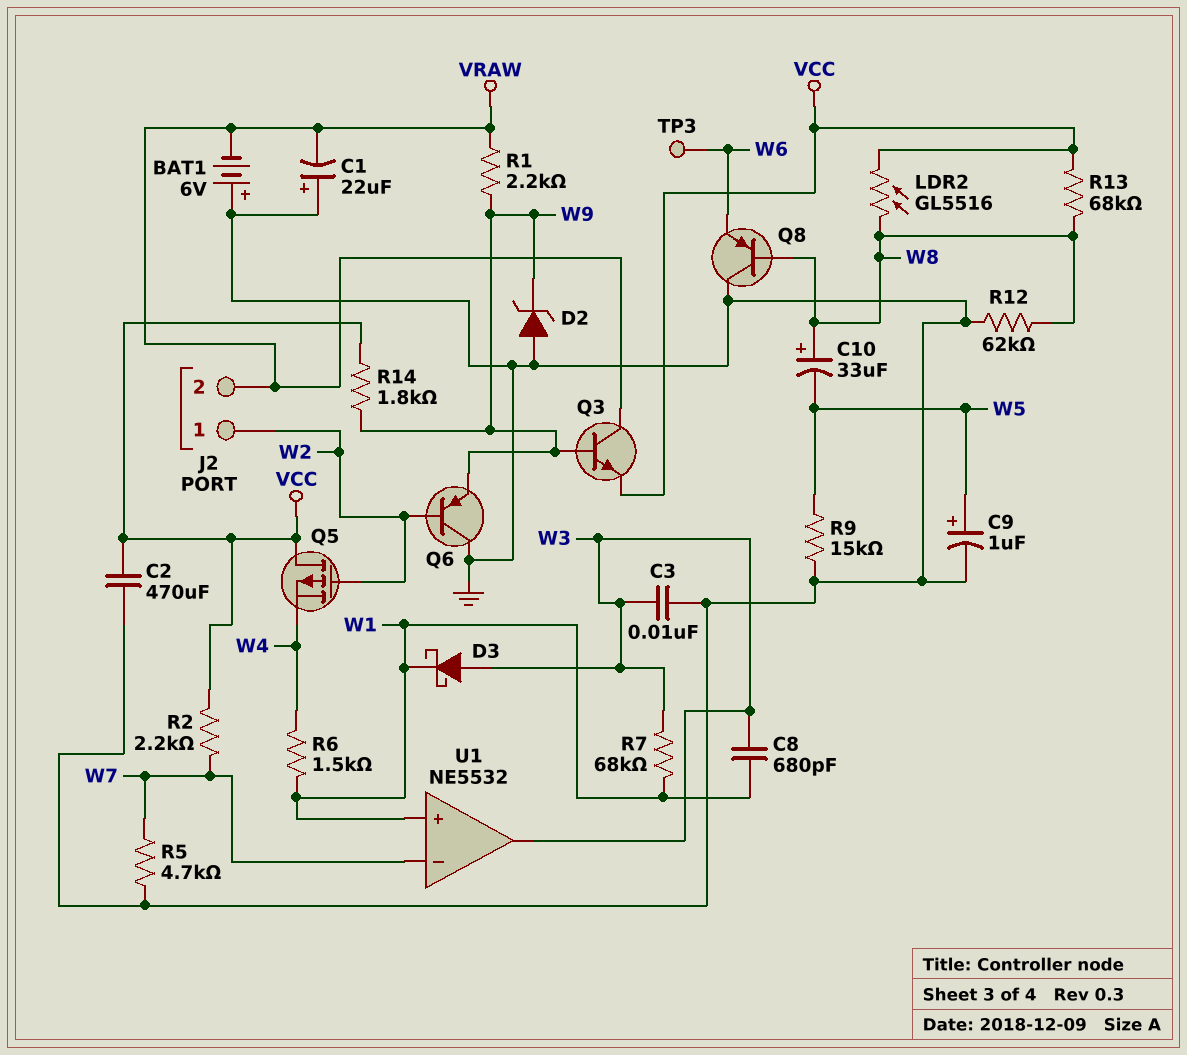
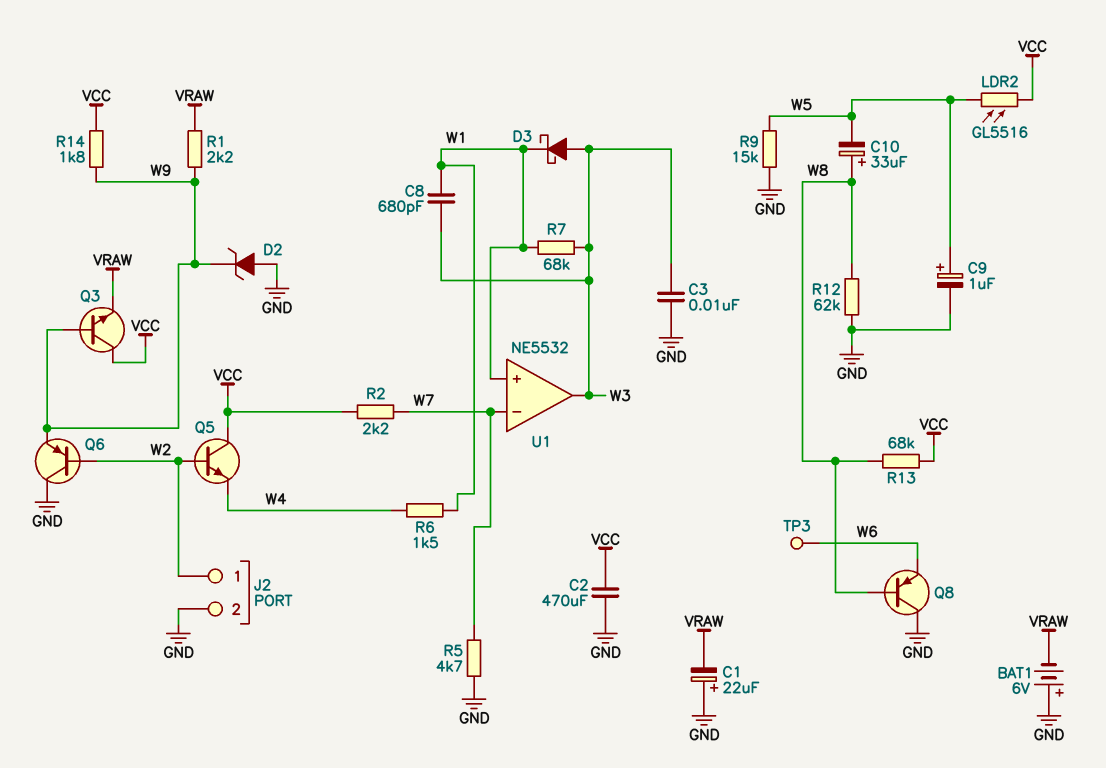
J2 pin 2: VRAW -> GND
LDR2: GL5516 (VCC, W8) -> GL5516 (VCC, W5)
Q3: NPN (B W9, C VRAW, E VCC) -> NPN (B W9, C VCC, E VRAW)
Q5: PMOS (G W2, D VCC, S W4) -> NPN (B W2, C VCC, E W4)

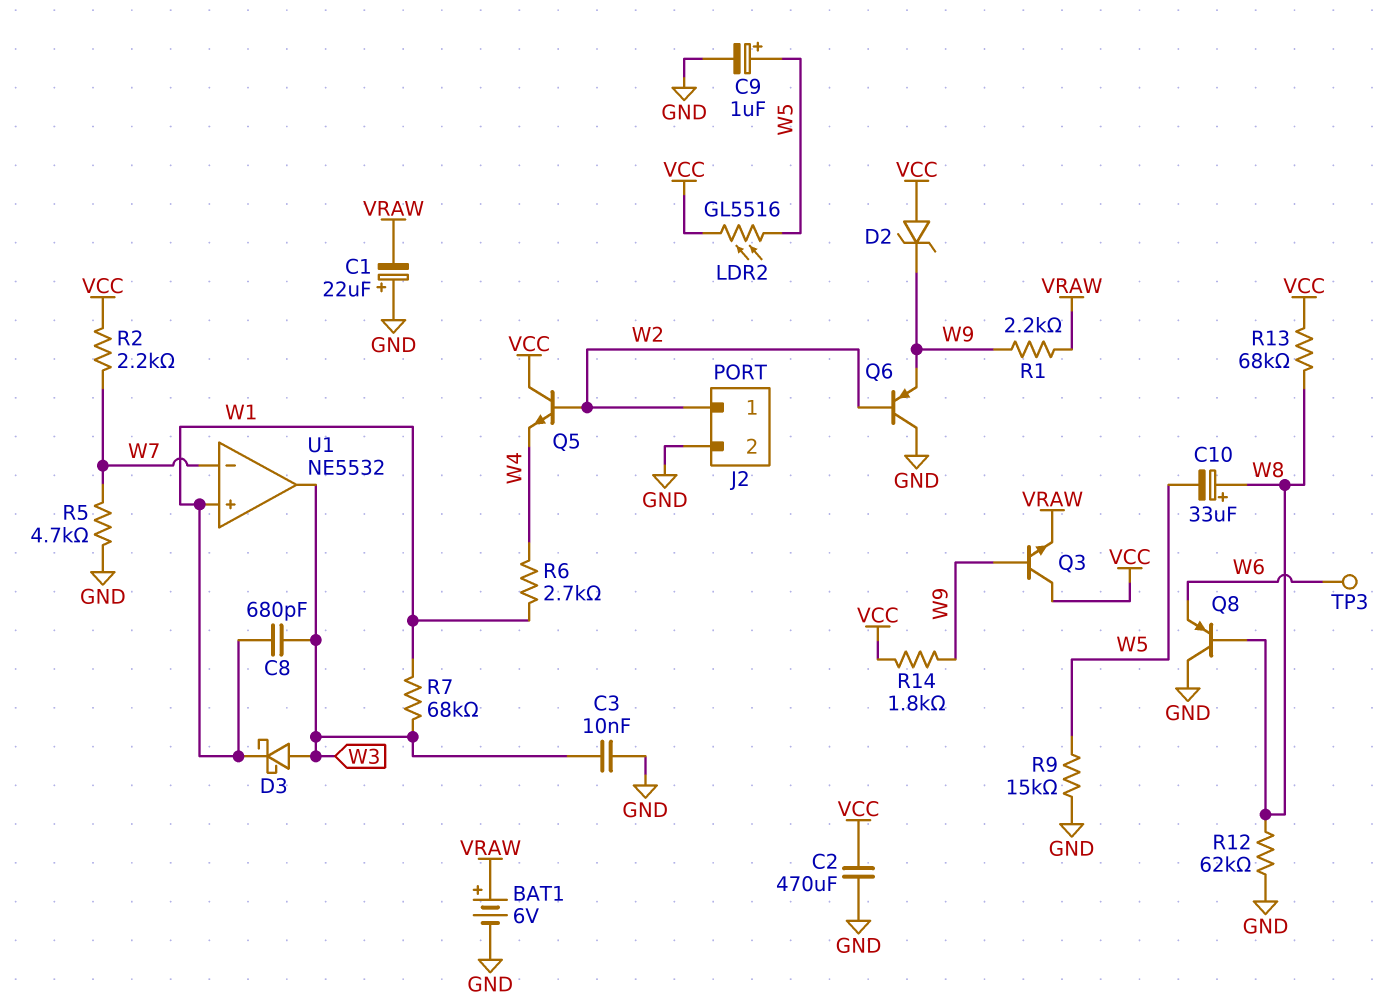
BAT1: 6V (plus GND, minus VRAW) -> 6V (plus VRAW, minus GND)
D2: zener (A GND, K W9) -> zener (A VCC, K W9)
R6: 1.5k (W1, W4) -> 2.7k (W1, W4)

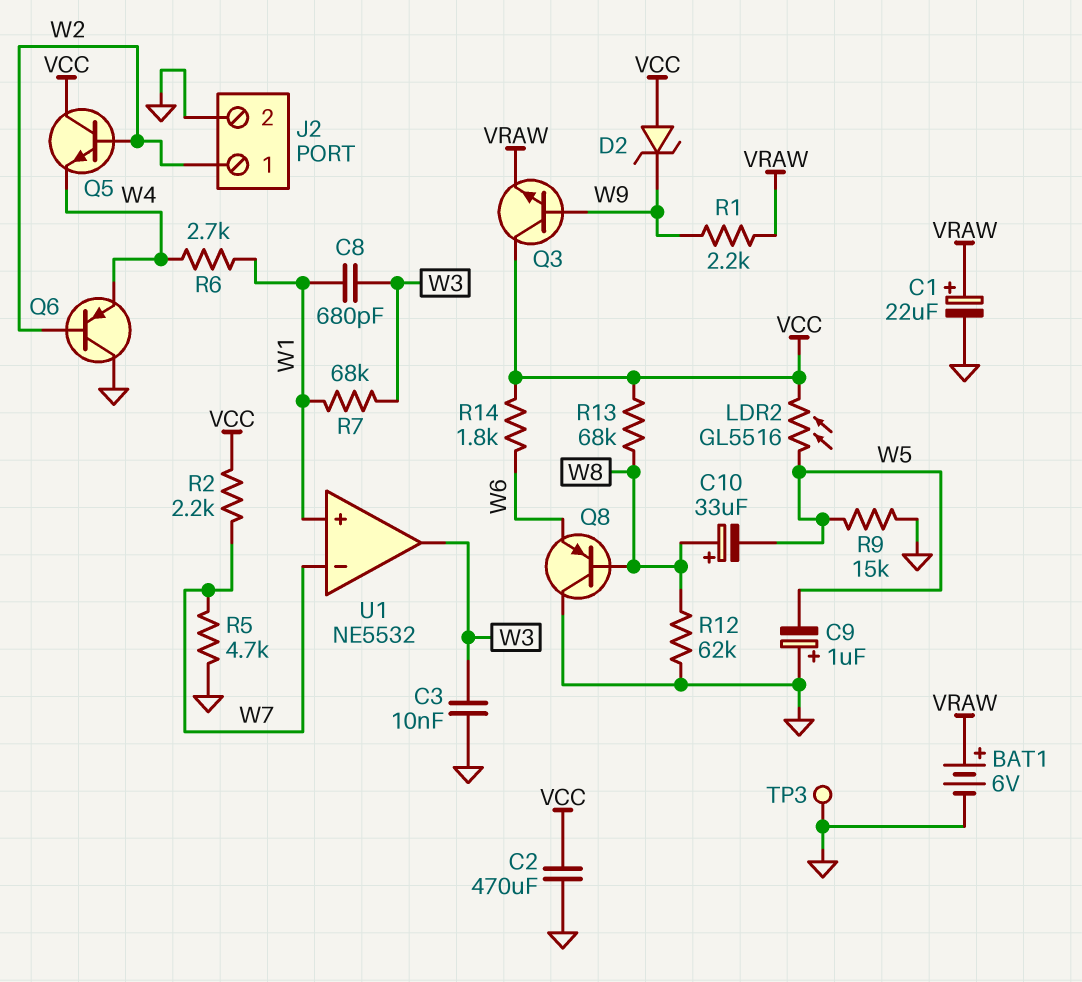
C1: 22uF (plus GND, minus VRAW) -> 22uF (plus VRAW, minus GND)
C9: 1uF (plus W5, minus GND) -> 1uF (plus GND, minus W5)
D3: schottky (A W3, K W1) -> none
Q6: PNP (B W2, C GND, E W9) -> PNP (B W2, C GND, E W4)
R14: 1.8k (VCC, W9) -> 1.8k (VCC, W6)
TP3: test point (W6) -> test point (GND)

